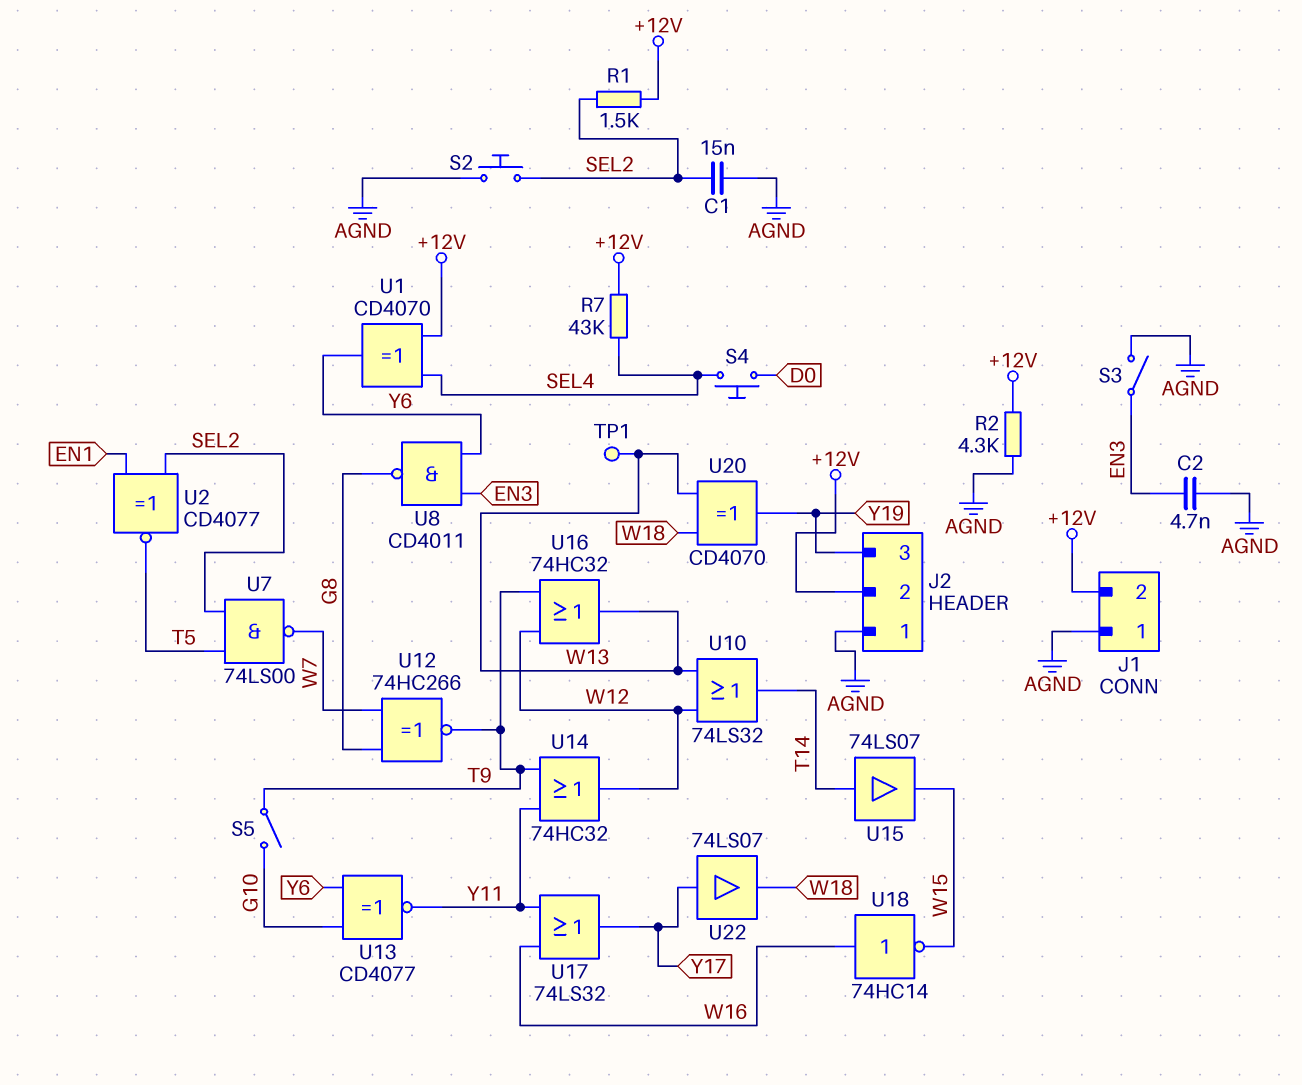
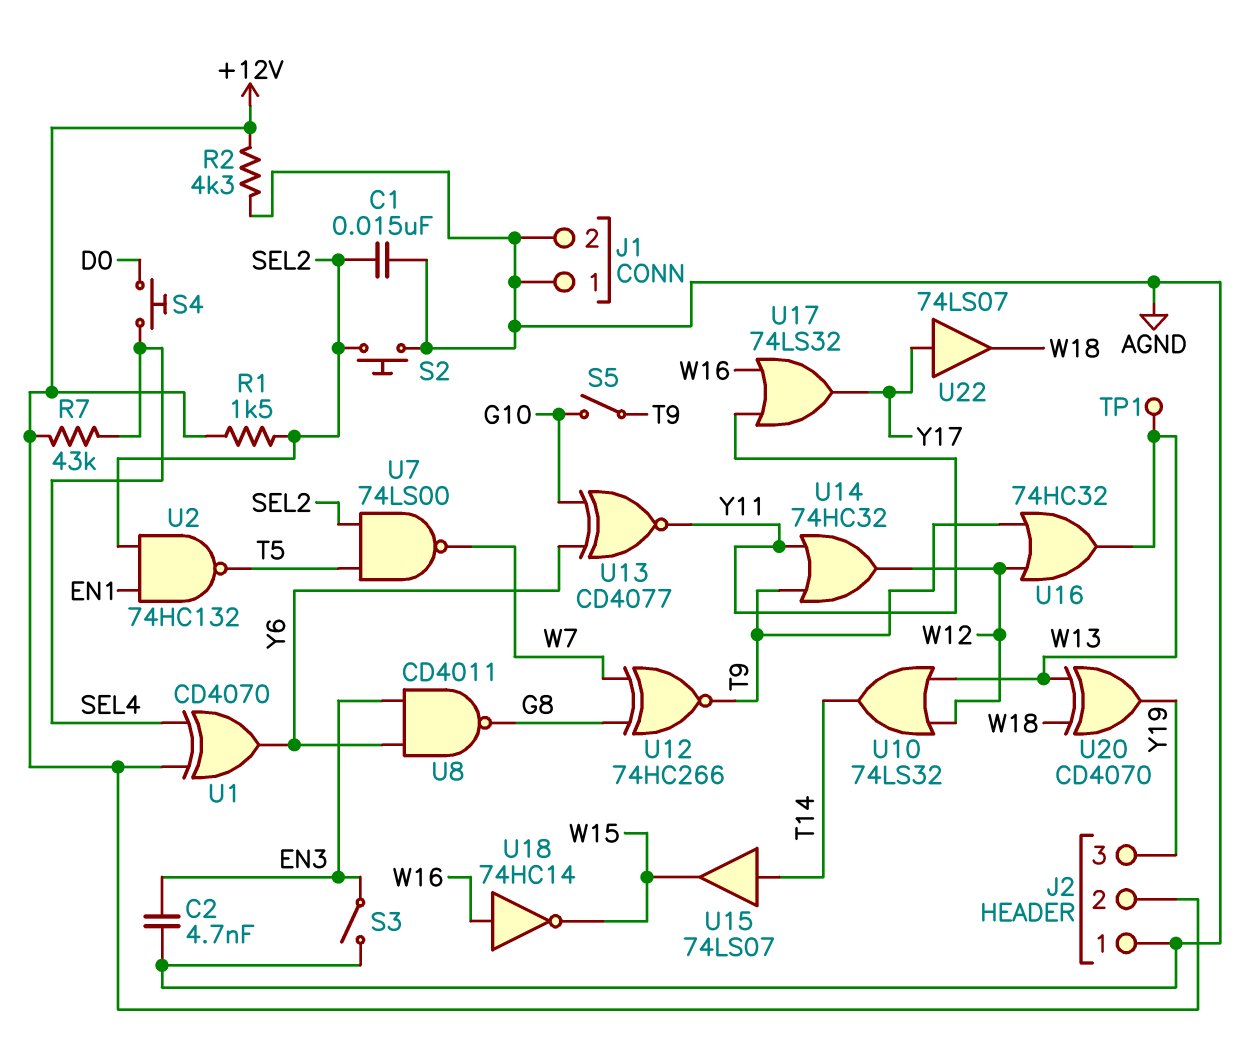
J1 pin 2: +12V -> AGND
U2: XNOR CD4077 (in EN1, in SEL2, out T5) -> NAND 74HC132 (in EN1, in SEL2, out T5)

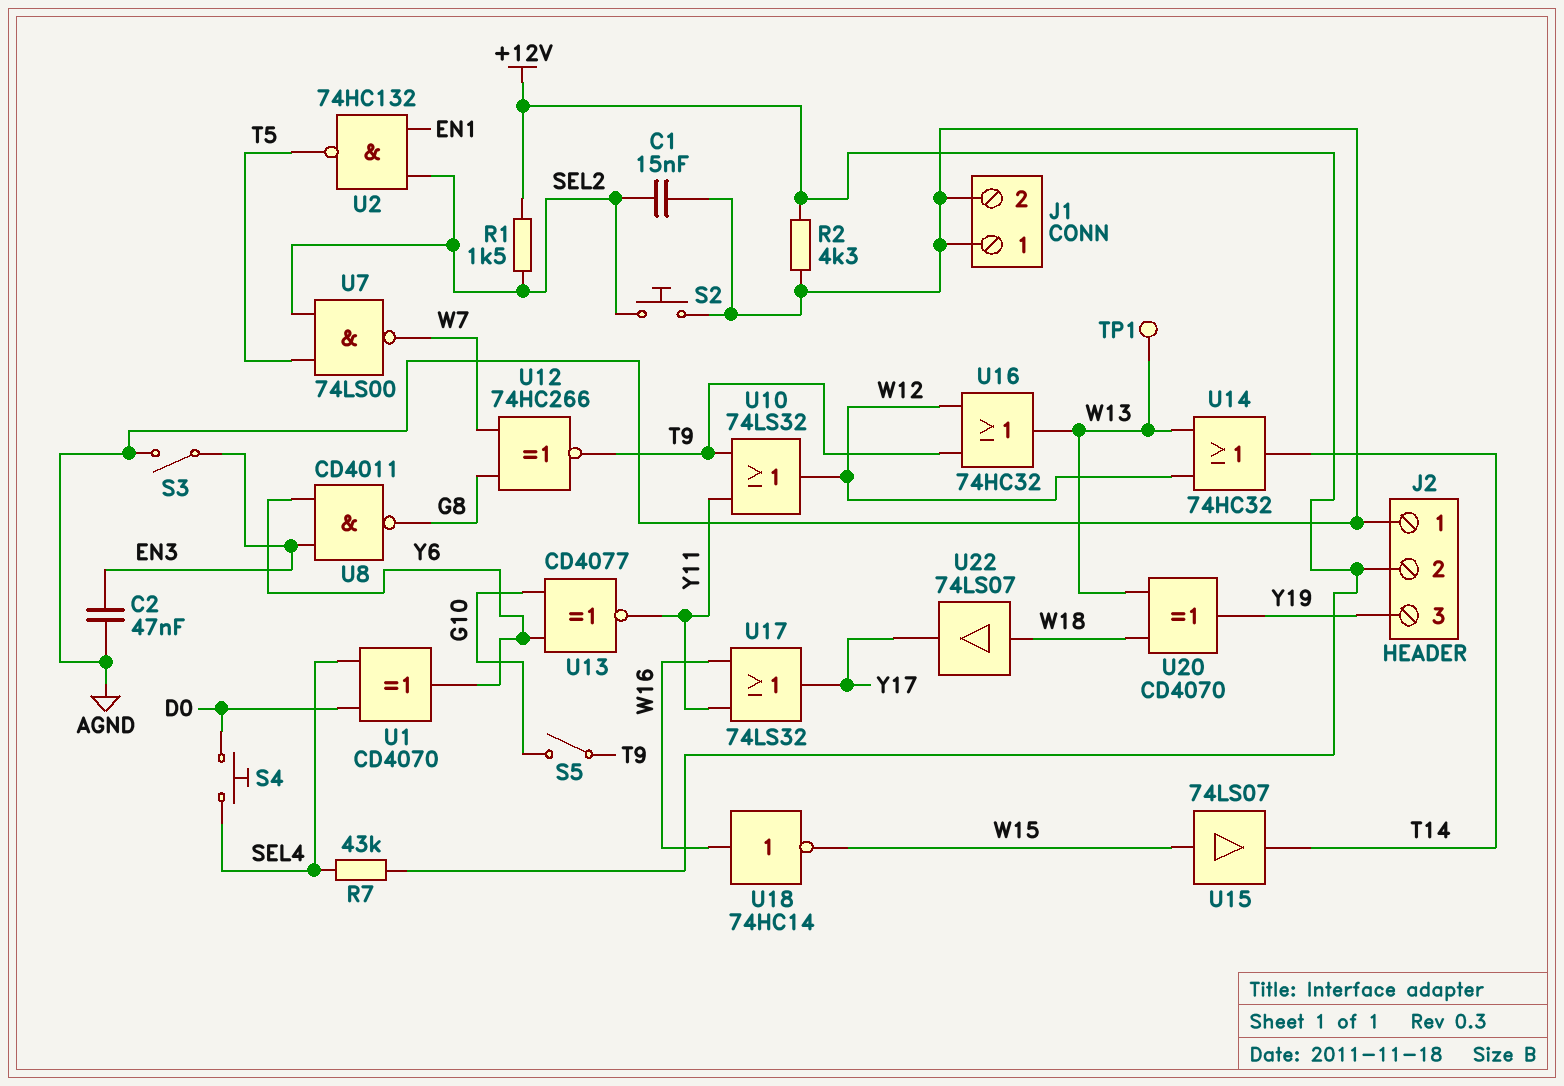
C2: 4.7nF (AGND, EN3) -> 47nF (AGND, EN3)
U1: XOR CD4070 (in +12V, in SEL4, out Y6) -> XOR CD4070 (in D0, in SEL4, out Y6)
U10: OR 74LS32 (in W12, in W13, out T14) -> OR 74LS32 (in T9, in Y11, out W12)
U14: OR 74HC32 (in T9, in Y11, out W12) -> OR 74HC32 (in W12, in W13, out T14)
U15: buffer 74LS07 (in T14, out W15) -> buffer 74LS07 (in W15, out T14)
U22: buffer 74LS07 (in Y17, out W18) -> buffer 74LS07 (in W18, out Y17)

